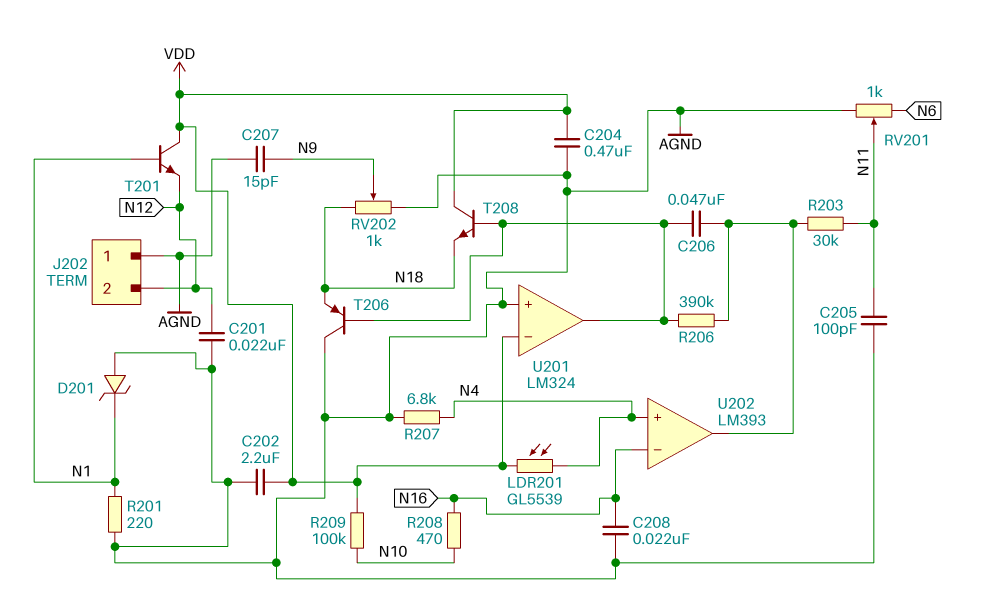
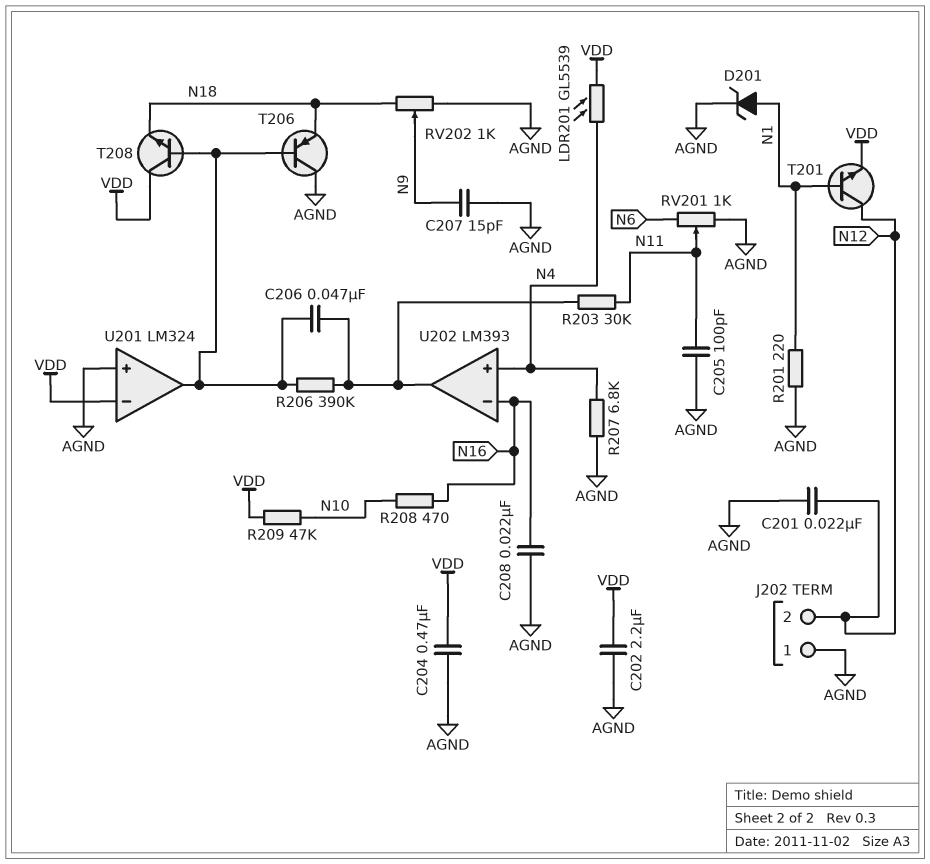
D201: zener (A AGND, K N1) -> zener (A N1, K AGND)
R209: 100k (N10, VDD) -> 47k (N10, VDD)
T201: NPN (B N1, C VDD, E N12) -> NPN (B N1, C N12, E VDD)

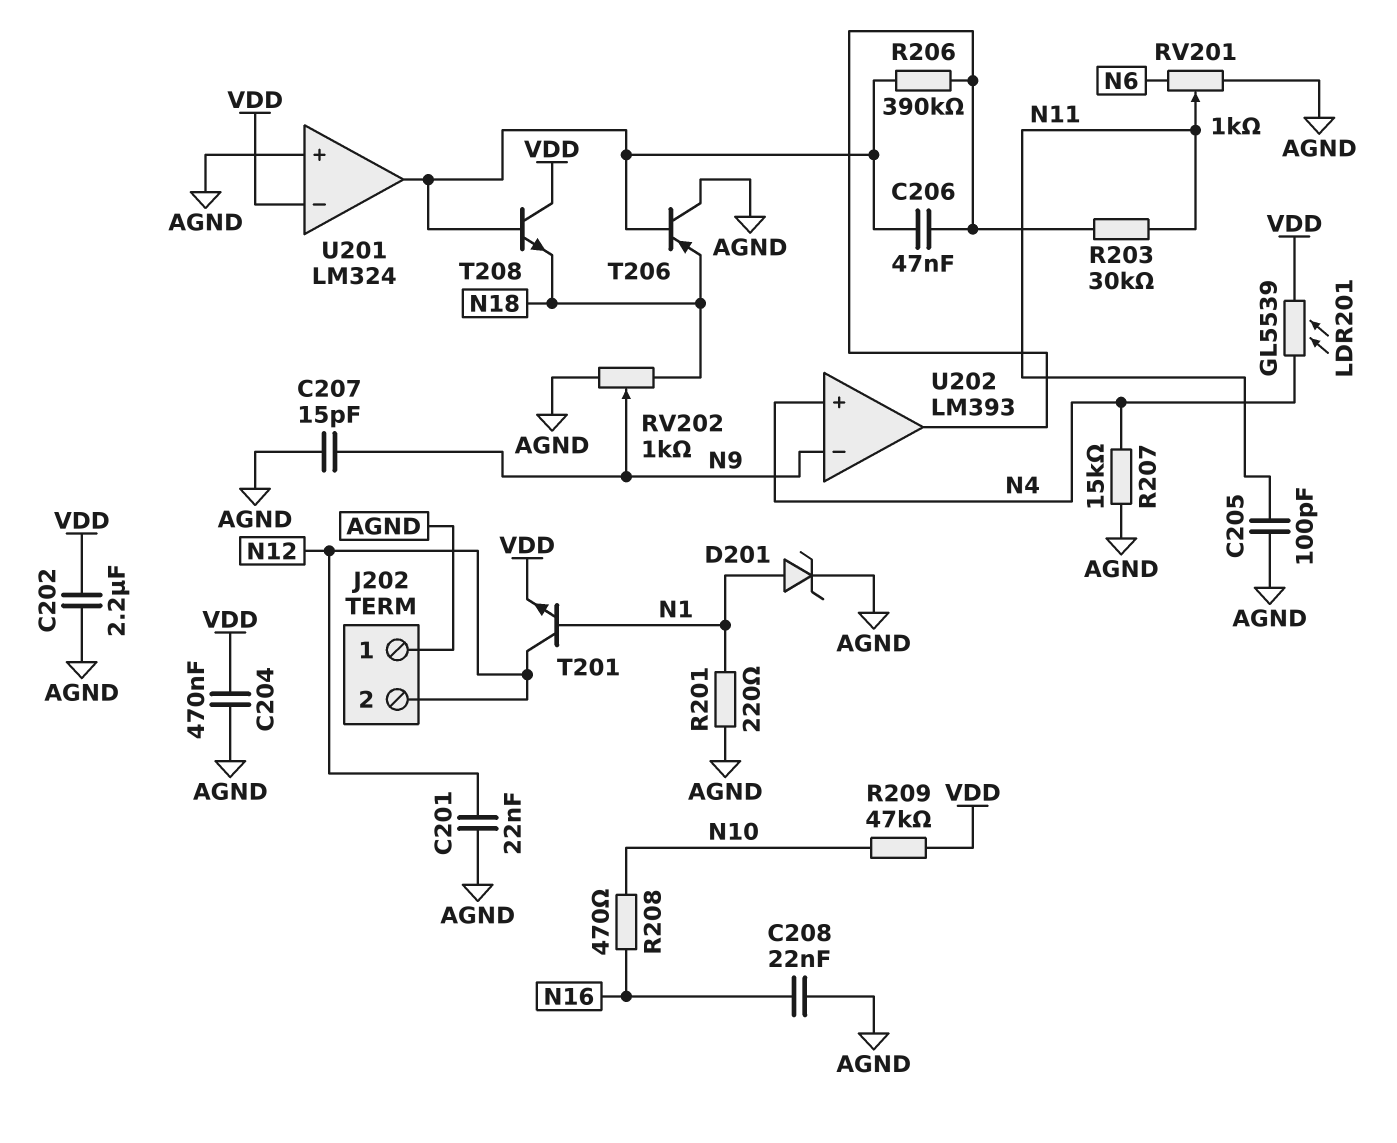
R207: 6.8k (AGND, N4) -> 15k (AGND, N4)
U202 pin in-: N16 -> N9

